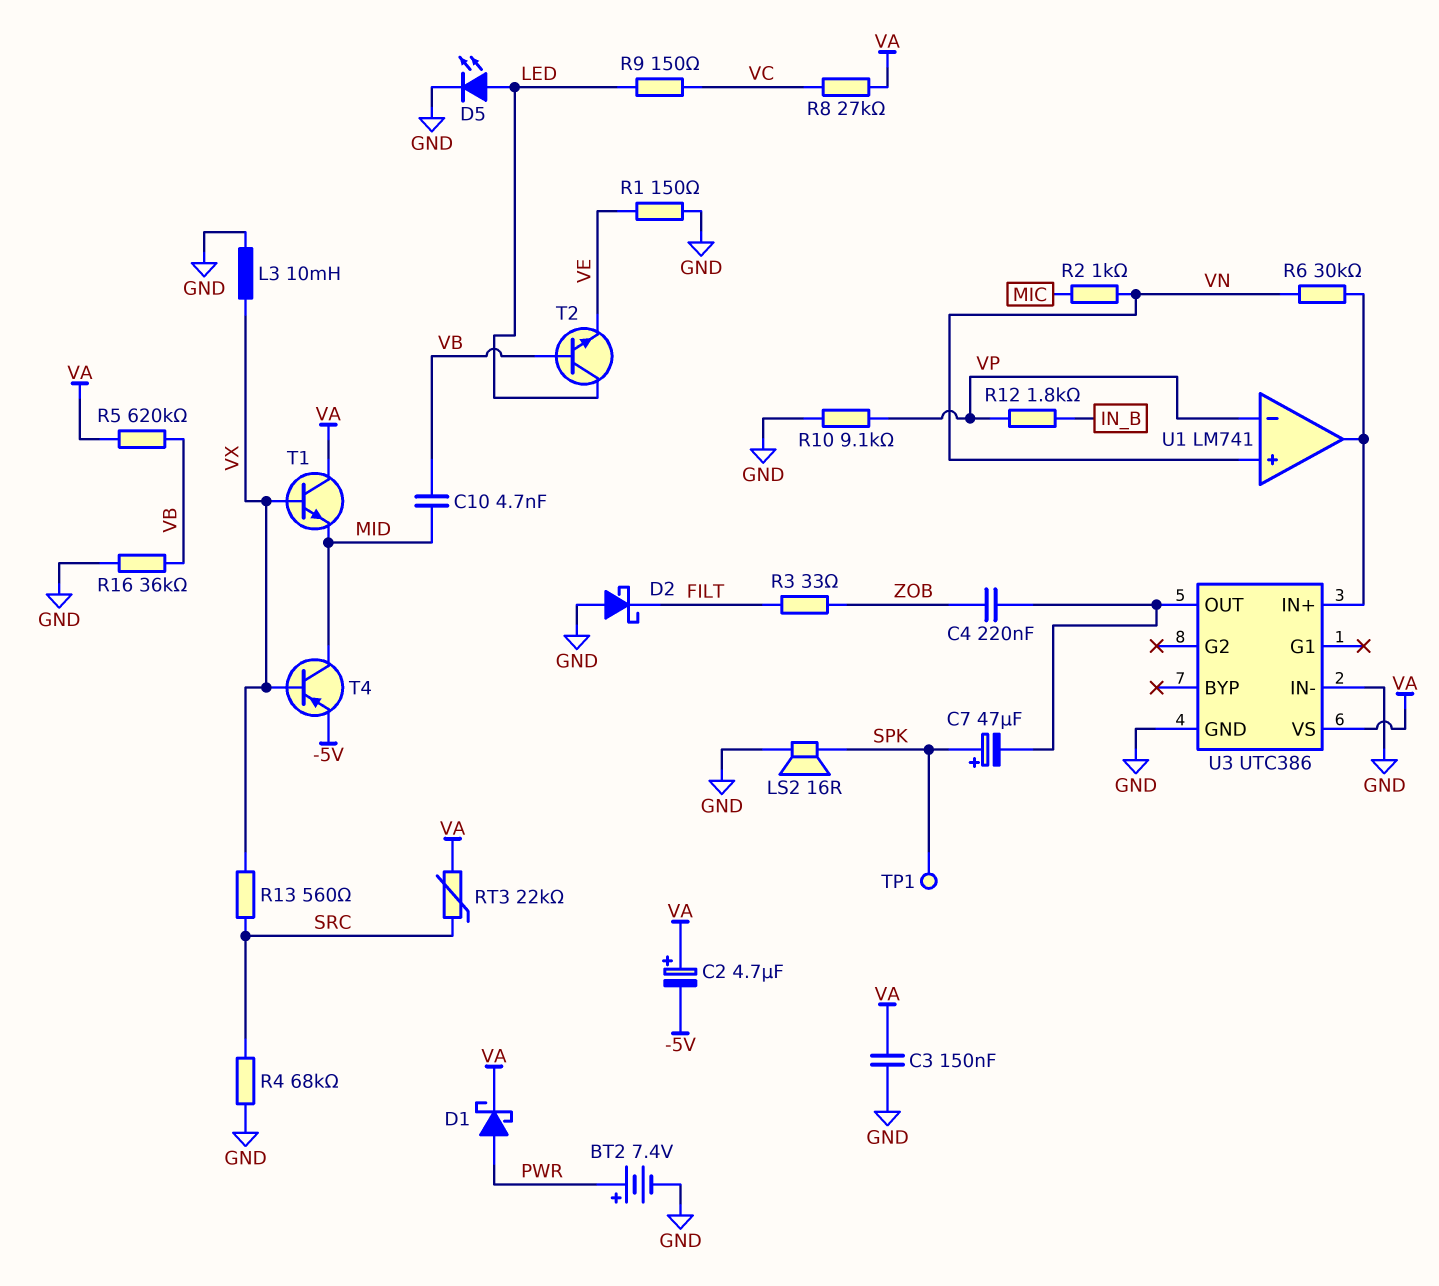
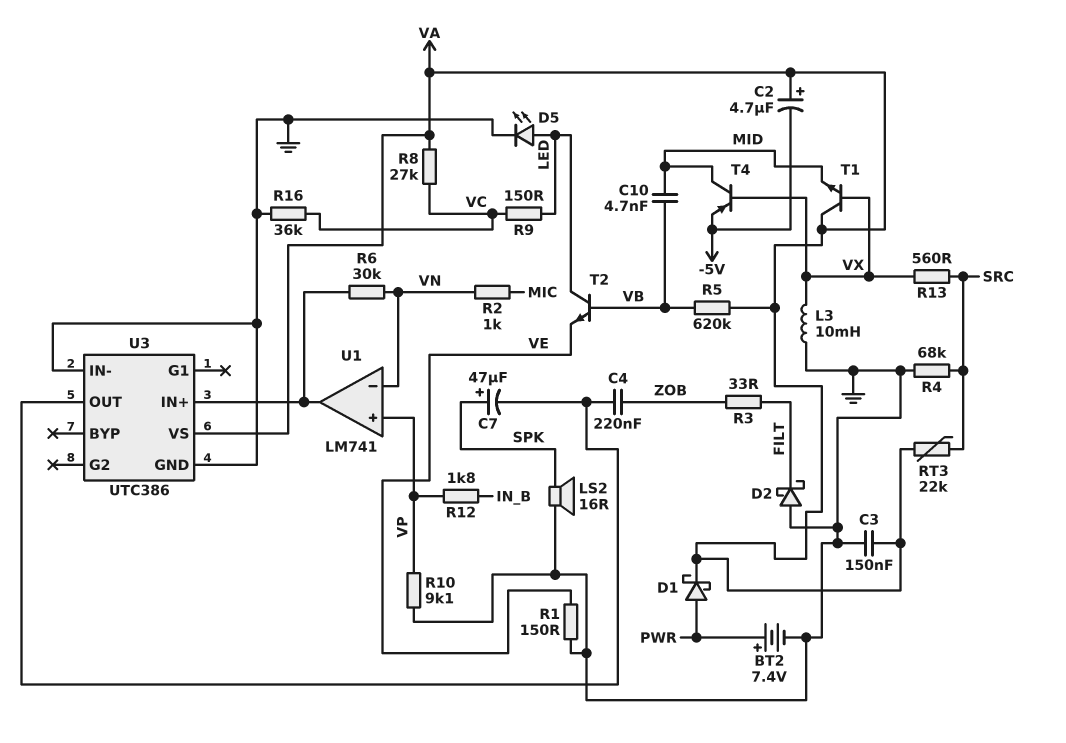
R16: 36k (GND, VB) -> 36k (GND, VC)
TP1: test point (SPK) -> none
U1 pin in+: VN -> VP
U1 pin in-: VP -> VN

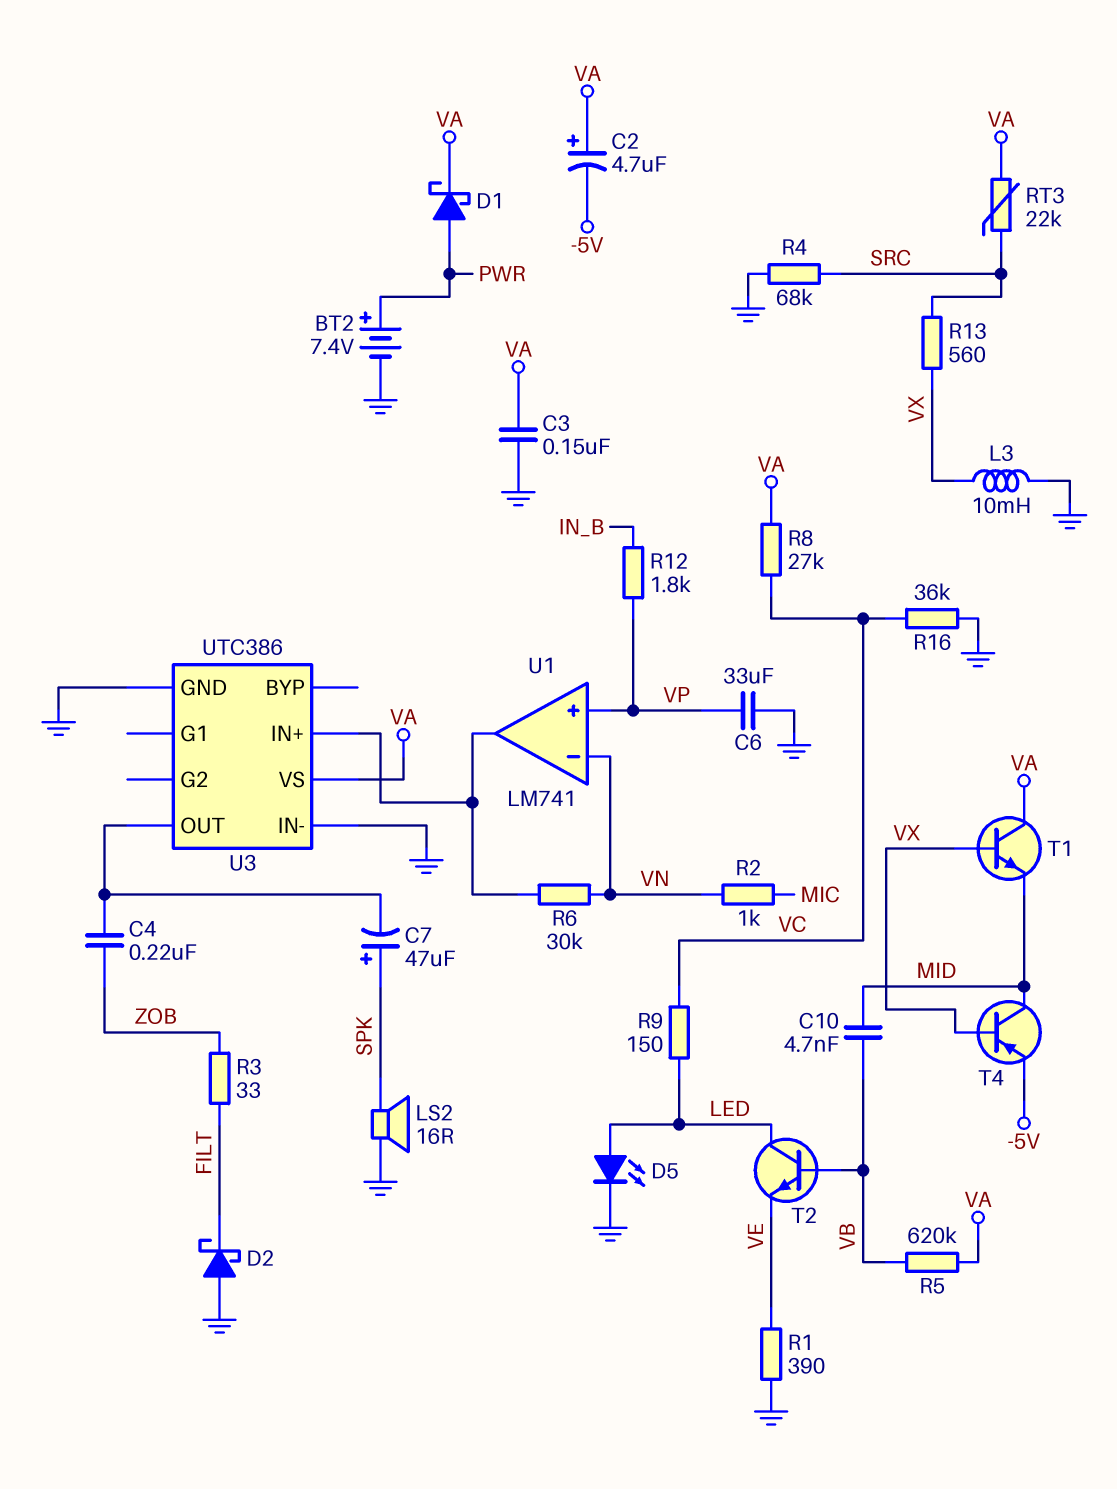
C6: none -> 33uF (GND, VP)
R1: 150 (GND, VE) -> 390 (GND, VE)
R10: 9.1k (GND, VP) -> none

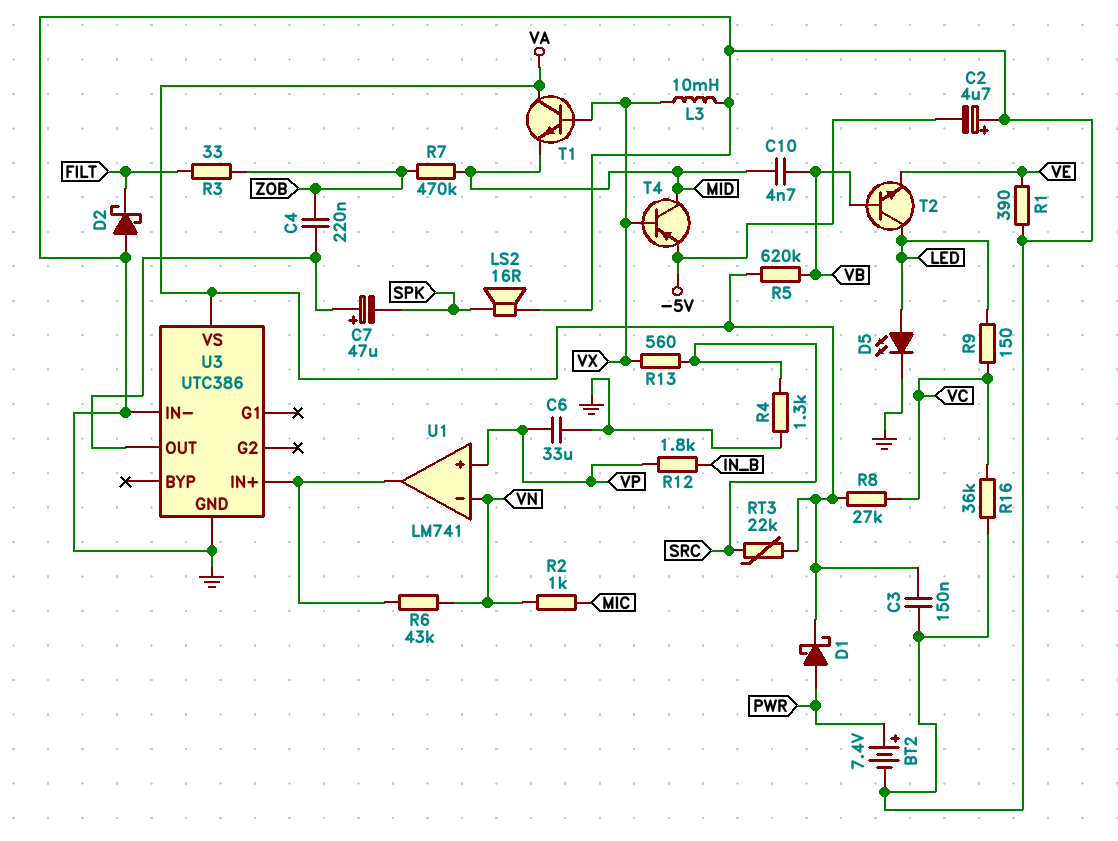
C2: 4.7uF (plus VA, minus -5V) -> 4.7uF (plus GND, minus -5V)
C7: 47uF (plus SPK, minus U3/OUT) -> 47uF (plus U3/OUT, minus SPK)
R4: 68k (GND, SRC) -> 1.3k (GND, SRC)
R6: 30k (U1/out, VN) -> 43k (U1/out, VN)
R7: none -> 470k (MID, ZOB)

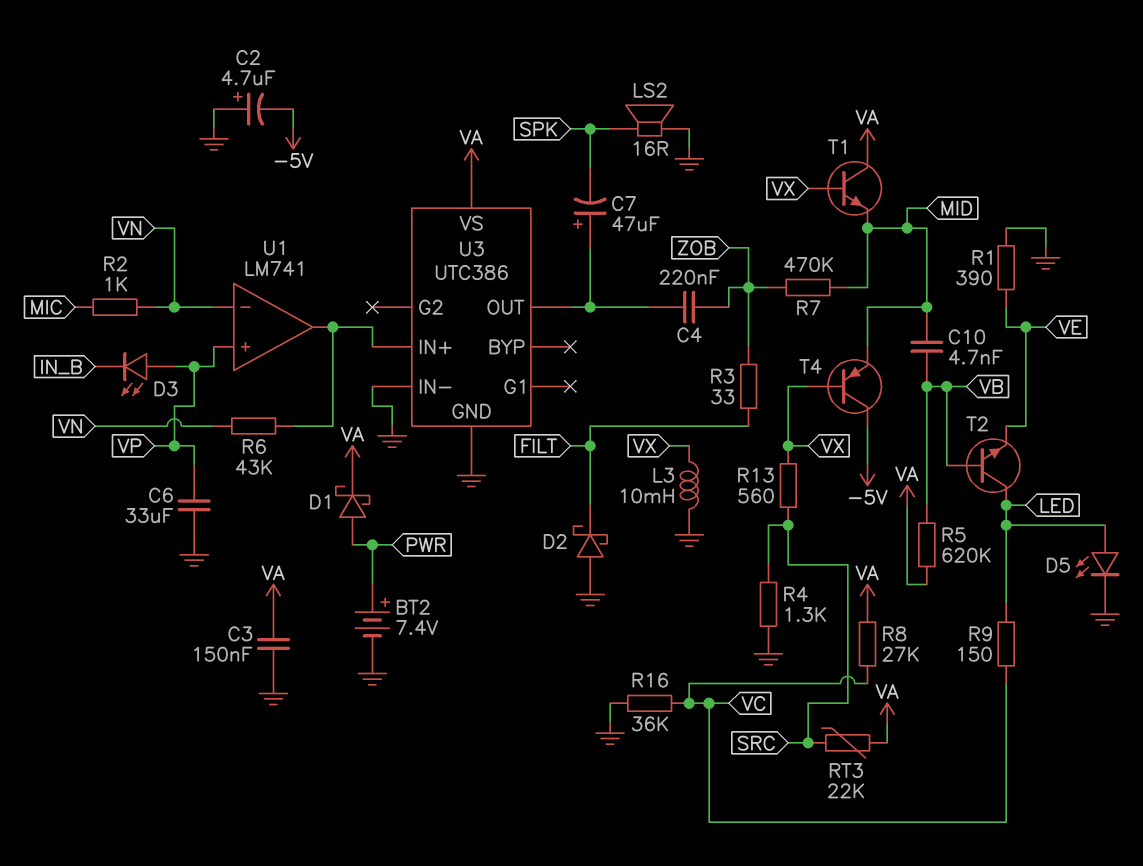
D3: none -> LED (A VP, K IN_B)
R12: 1.8k (IN_B, VP) -> none
T4: PNP (B VX, C MID, E -5V) -> PNP (B VX, C -5V, E MID)

